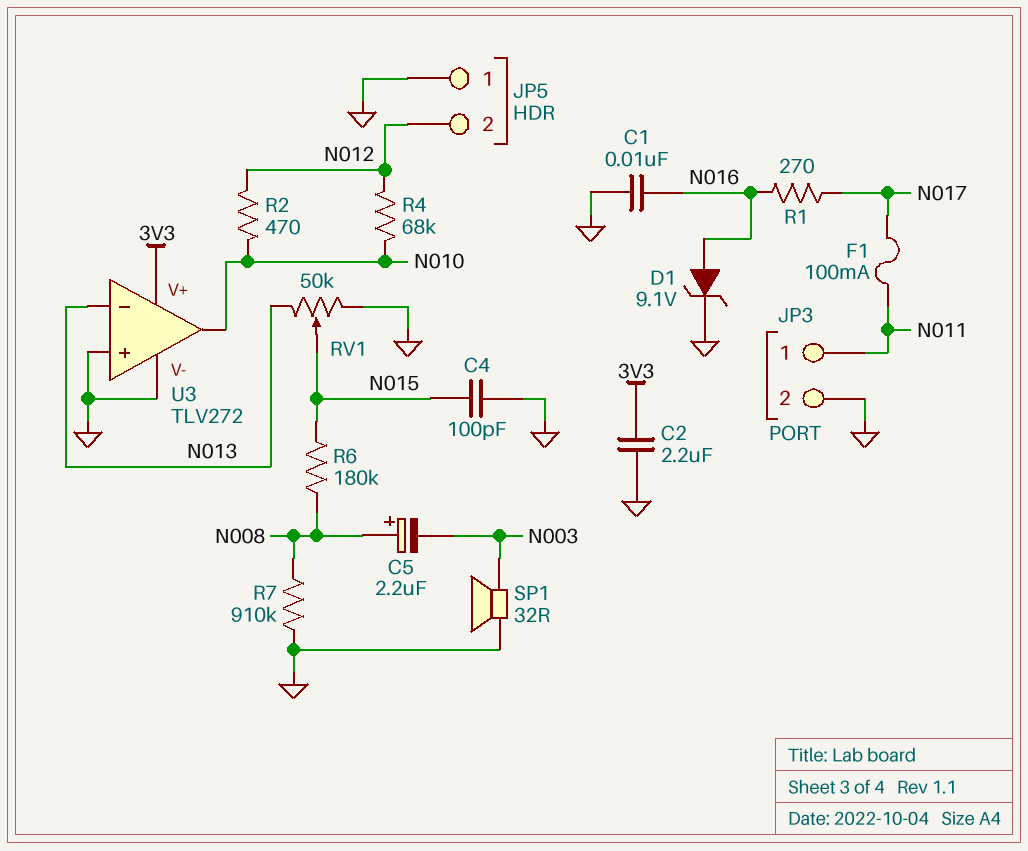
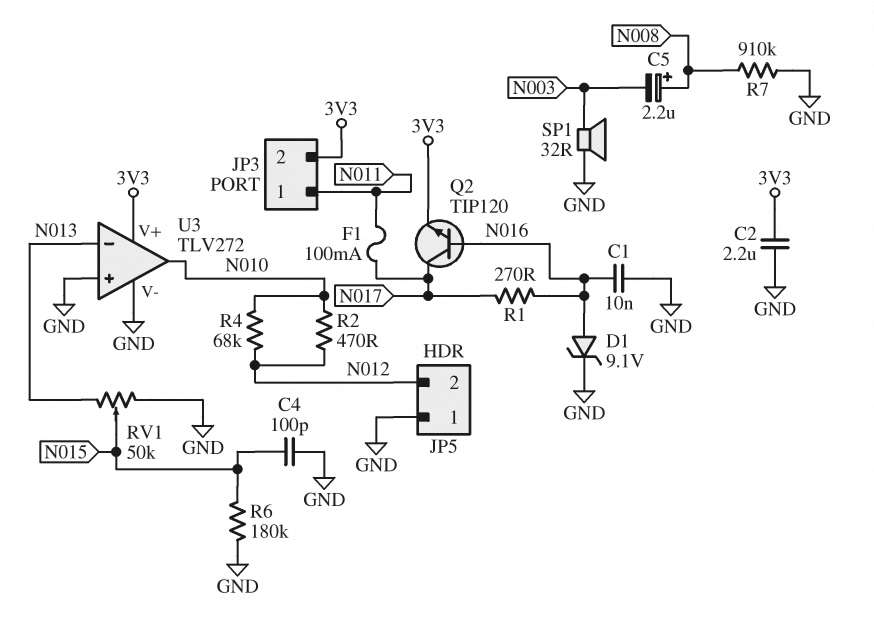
JP3 pin 2: GND -> 3V3
Q2: none -> NPN TIP120 (B N016, C N017, E 3V3)
R6: 180k (N008, N015) -> 180k (GND, N015)

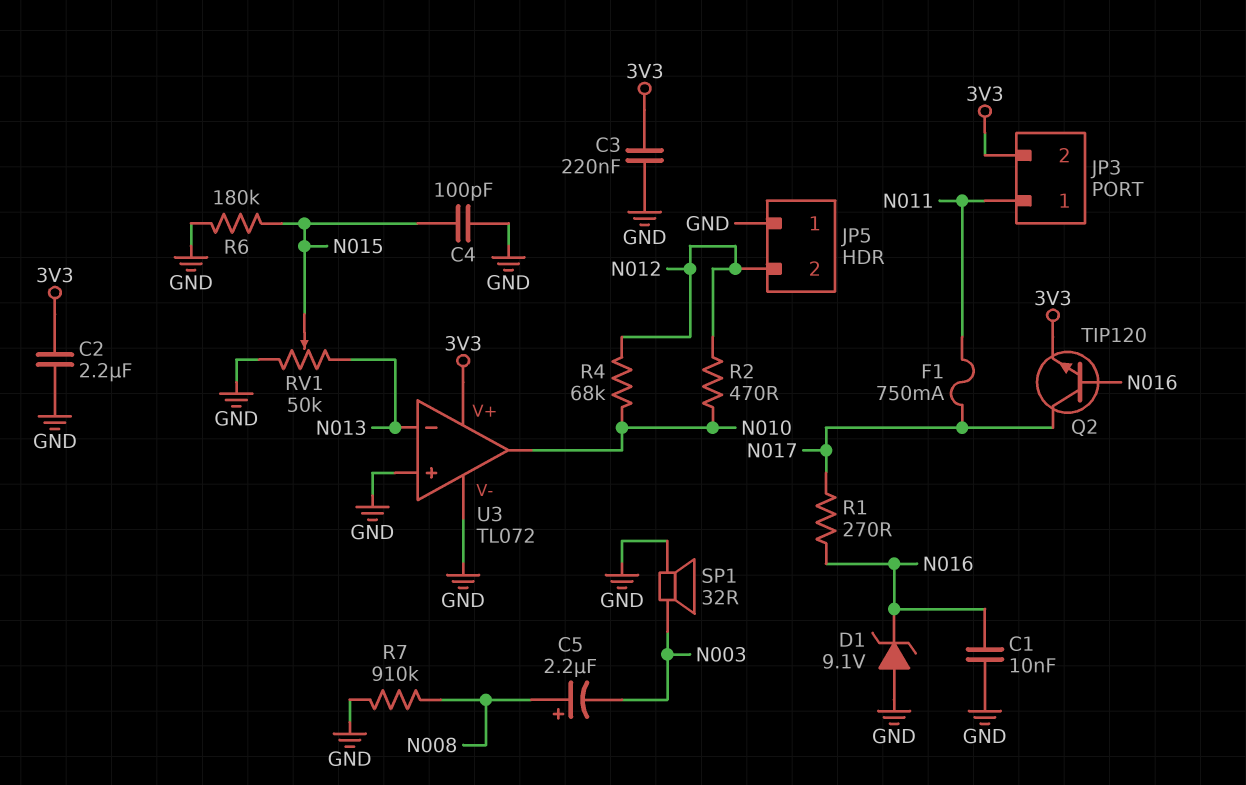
C3: none -> 220nF (3V3, GND)
D1: zener 9.1V (A N016, K GND) -> zener 9.1V (A GND, K N016)
F1: 100mA (N011, N017) -> 750mA (N011, N017)
U3: TLV272 -> TL072

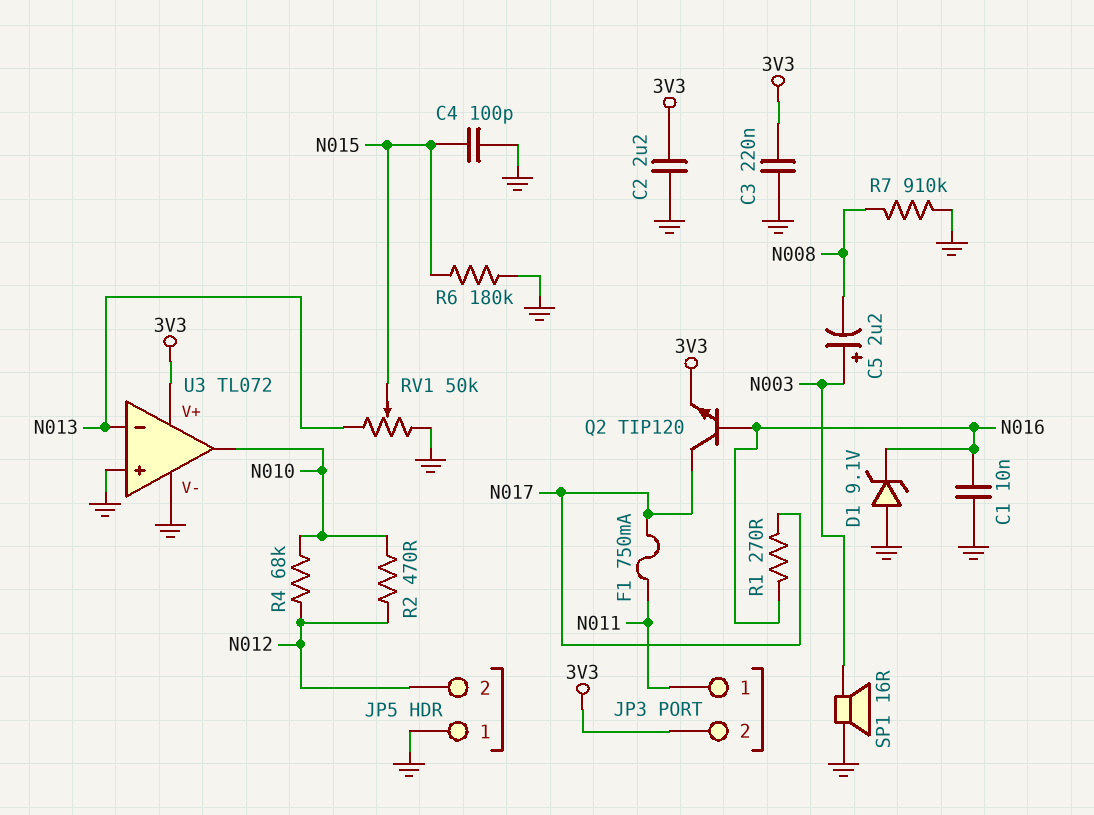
C5: 2.2uF (plus N008, minus N003) -> 2.2uF (plus N003, minus N008)
SP1: speaker 32R (GND, N003) -> speaker 16R (GND, N003)

